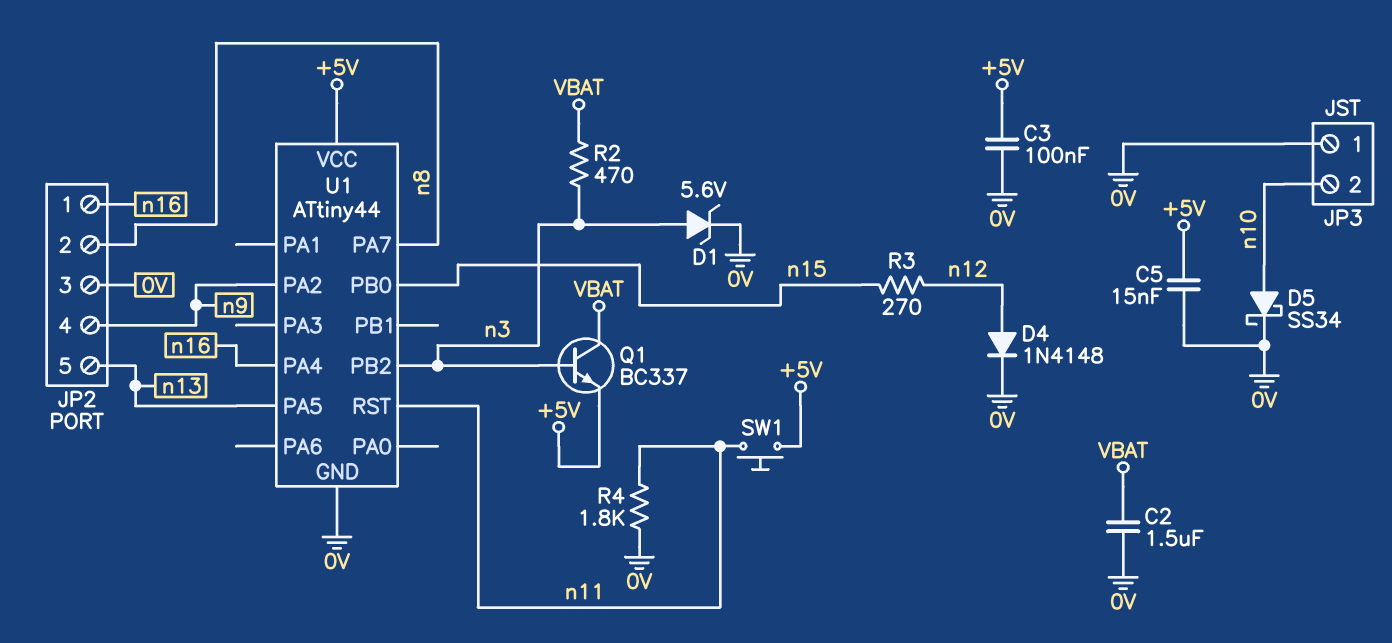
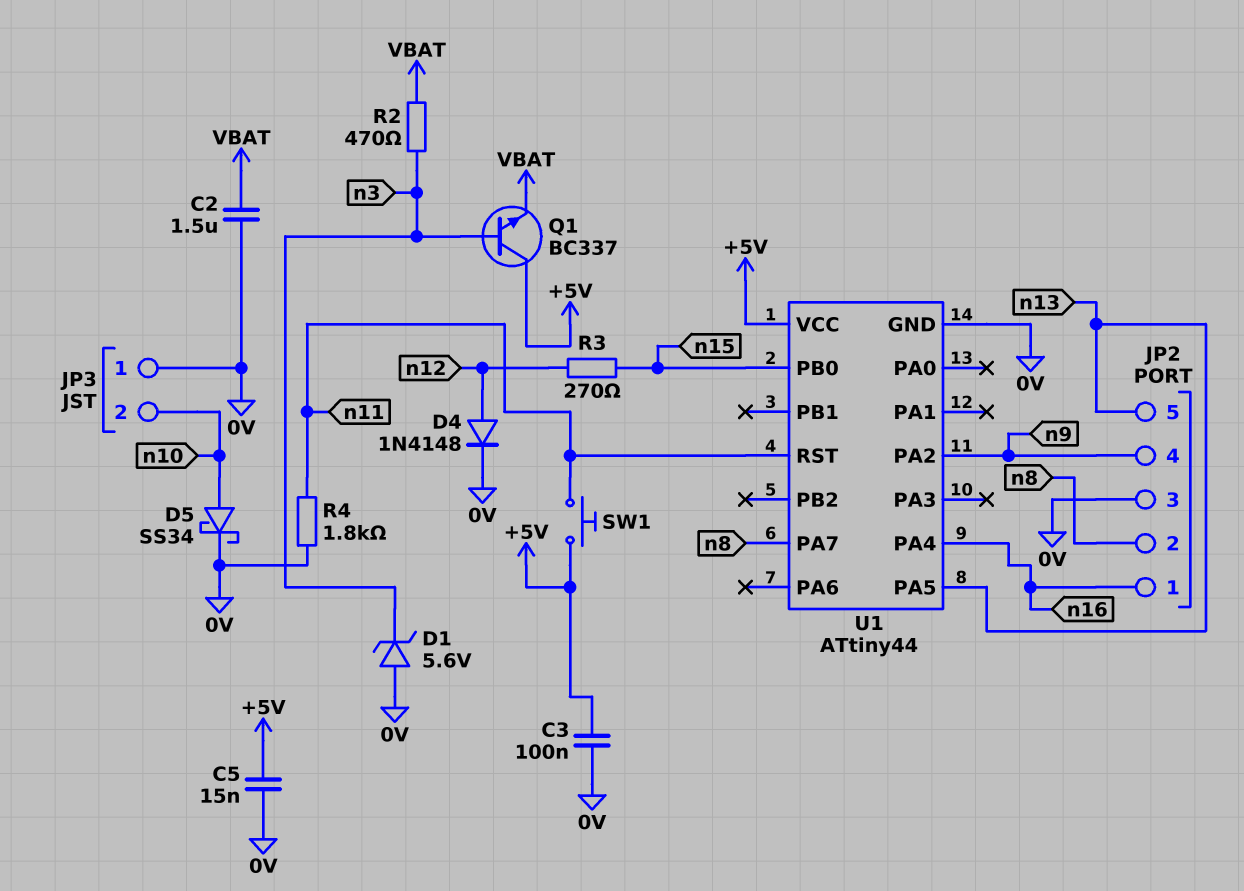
D1: zener 5.6V (A n3, K 0V) -> zener 5.6V (A 0V, K n3)
Q1: NPN BC337 (B n3, C VBAT, E +5V) -> NPN BC337 (B n3, C +5V, E VBAT)
U1 pin PB2: n3 -> none

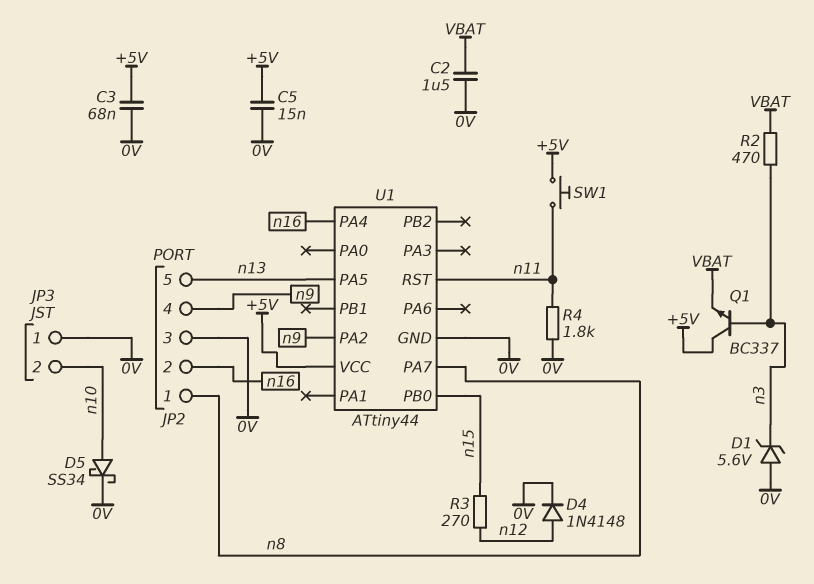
C3: 100nF (+5V, 0V) -> 68nF (+5V, 0V)
JP2 pin 1: n16 -> n8
JP2 pin 2: n8 -> n16

